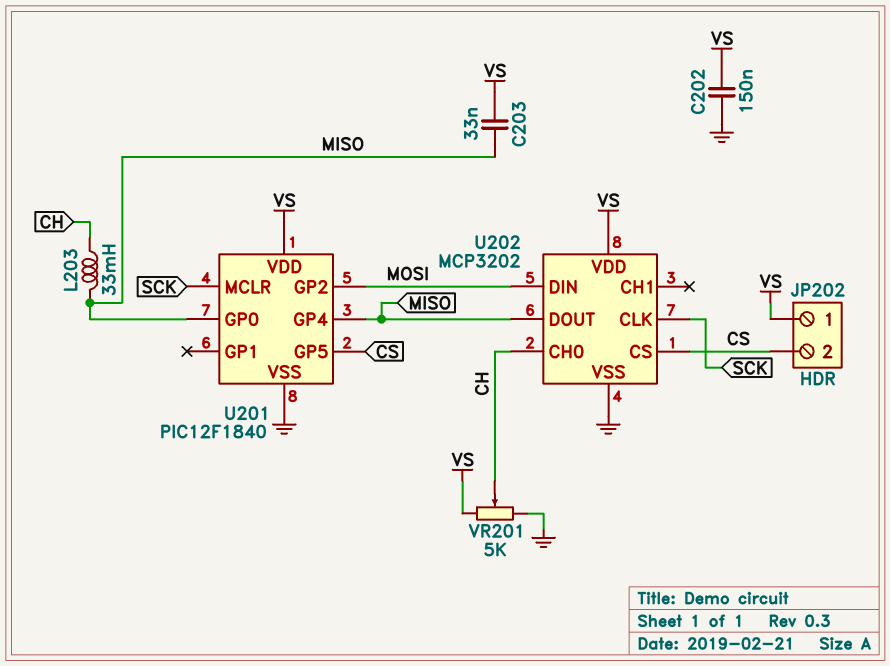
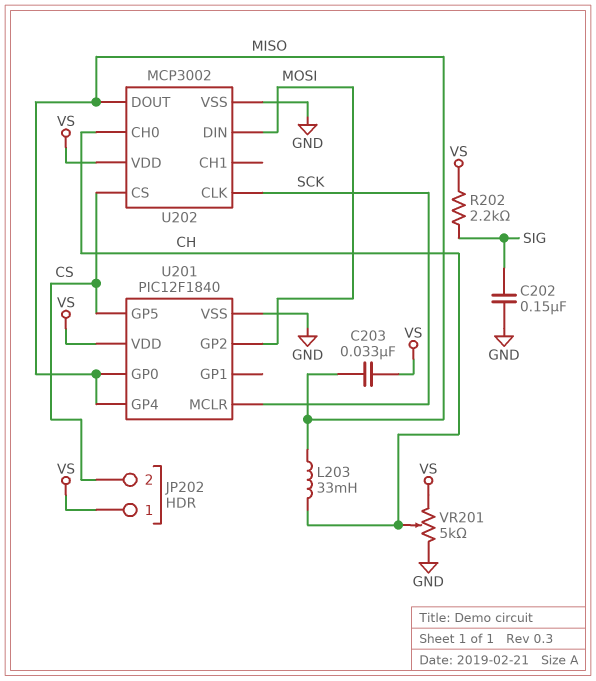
C202: 150nF (GND, VS) -> 150nF (GND, SIG)
R202: none -> 2.2k (SIG, VS)
U202: MCP3202 -> MCP3002

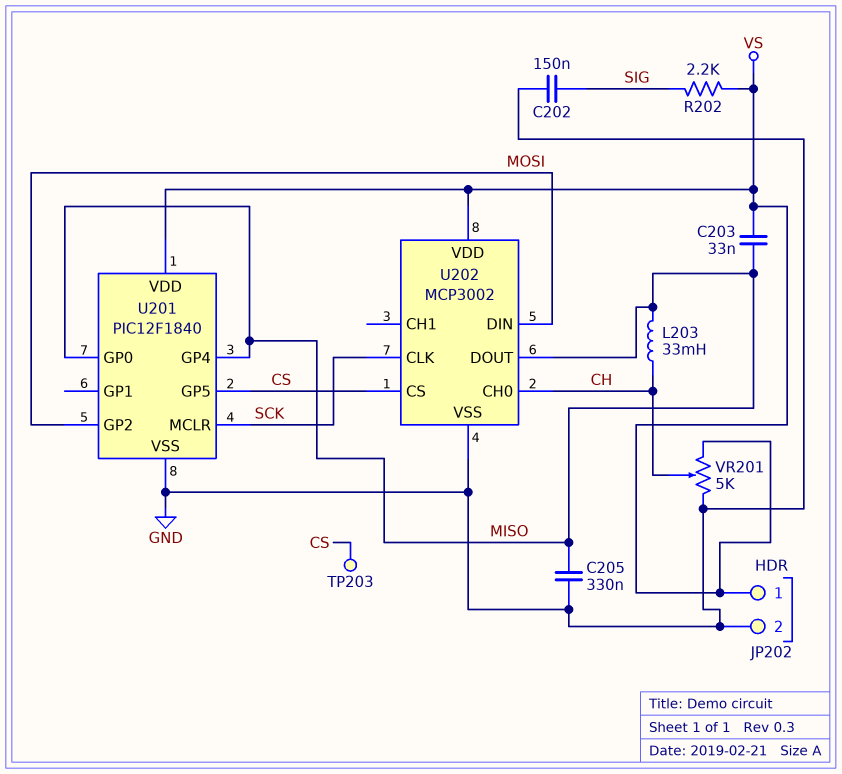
C205: none -> 330nF (GND, MISO)
JP202 pin 2: CS -> GND
TP203: none -> test point (CS)

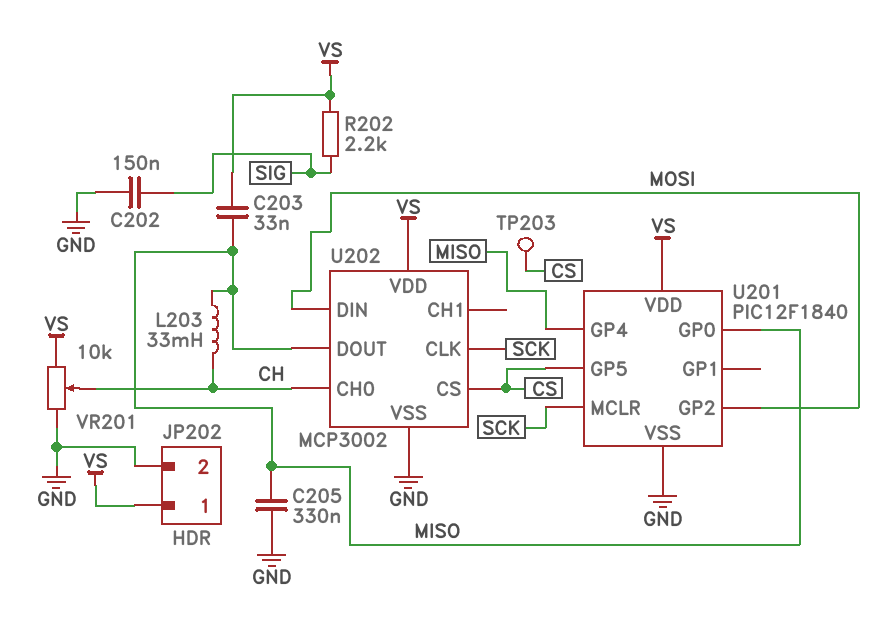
VR201: 5k (GND, VS, wiper CH) -> 10k (GND, VS, wiper CH)

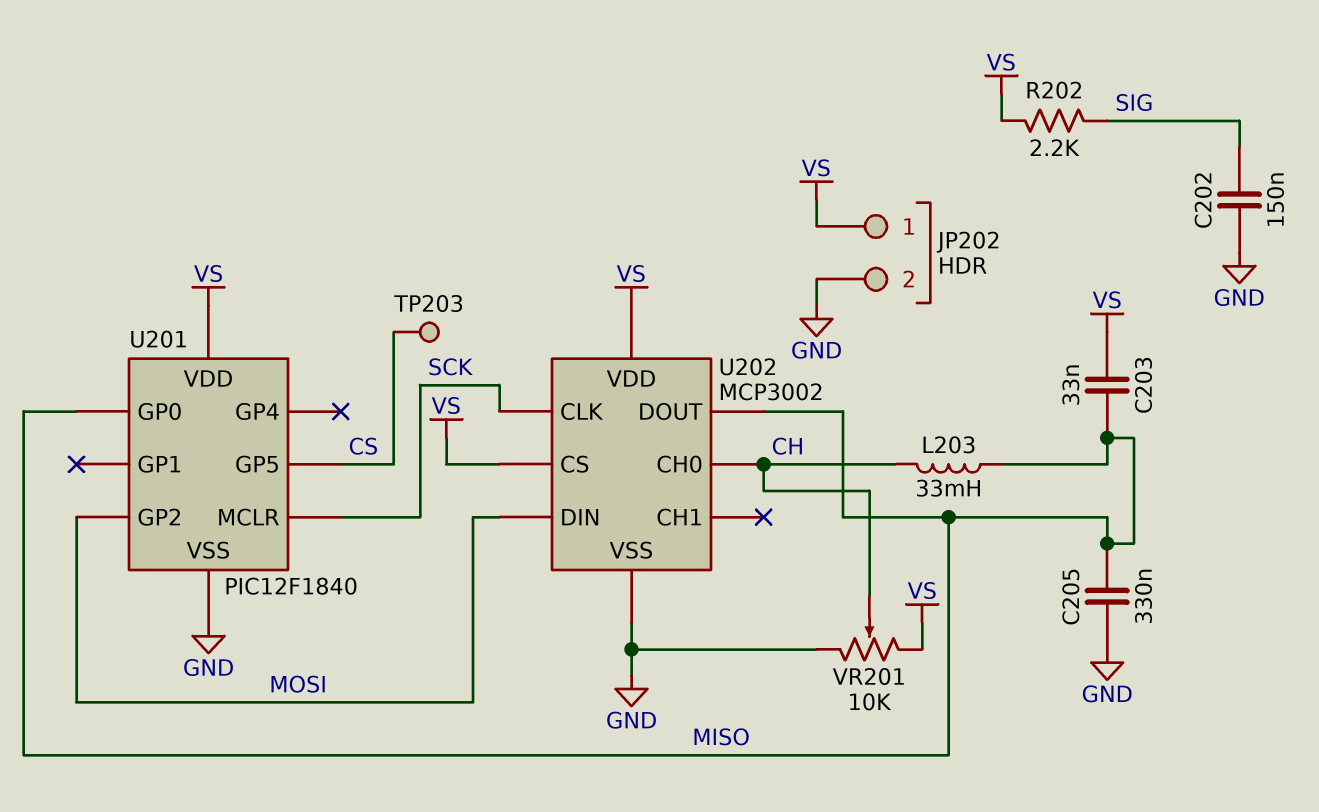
U201 pin GP4: MISO -> none
U202 pin CS: CS -> VS

